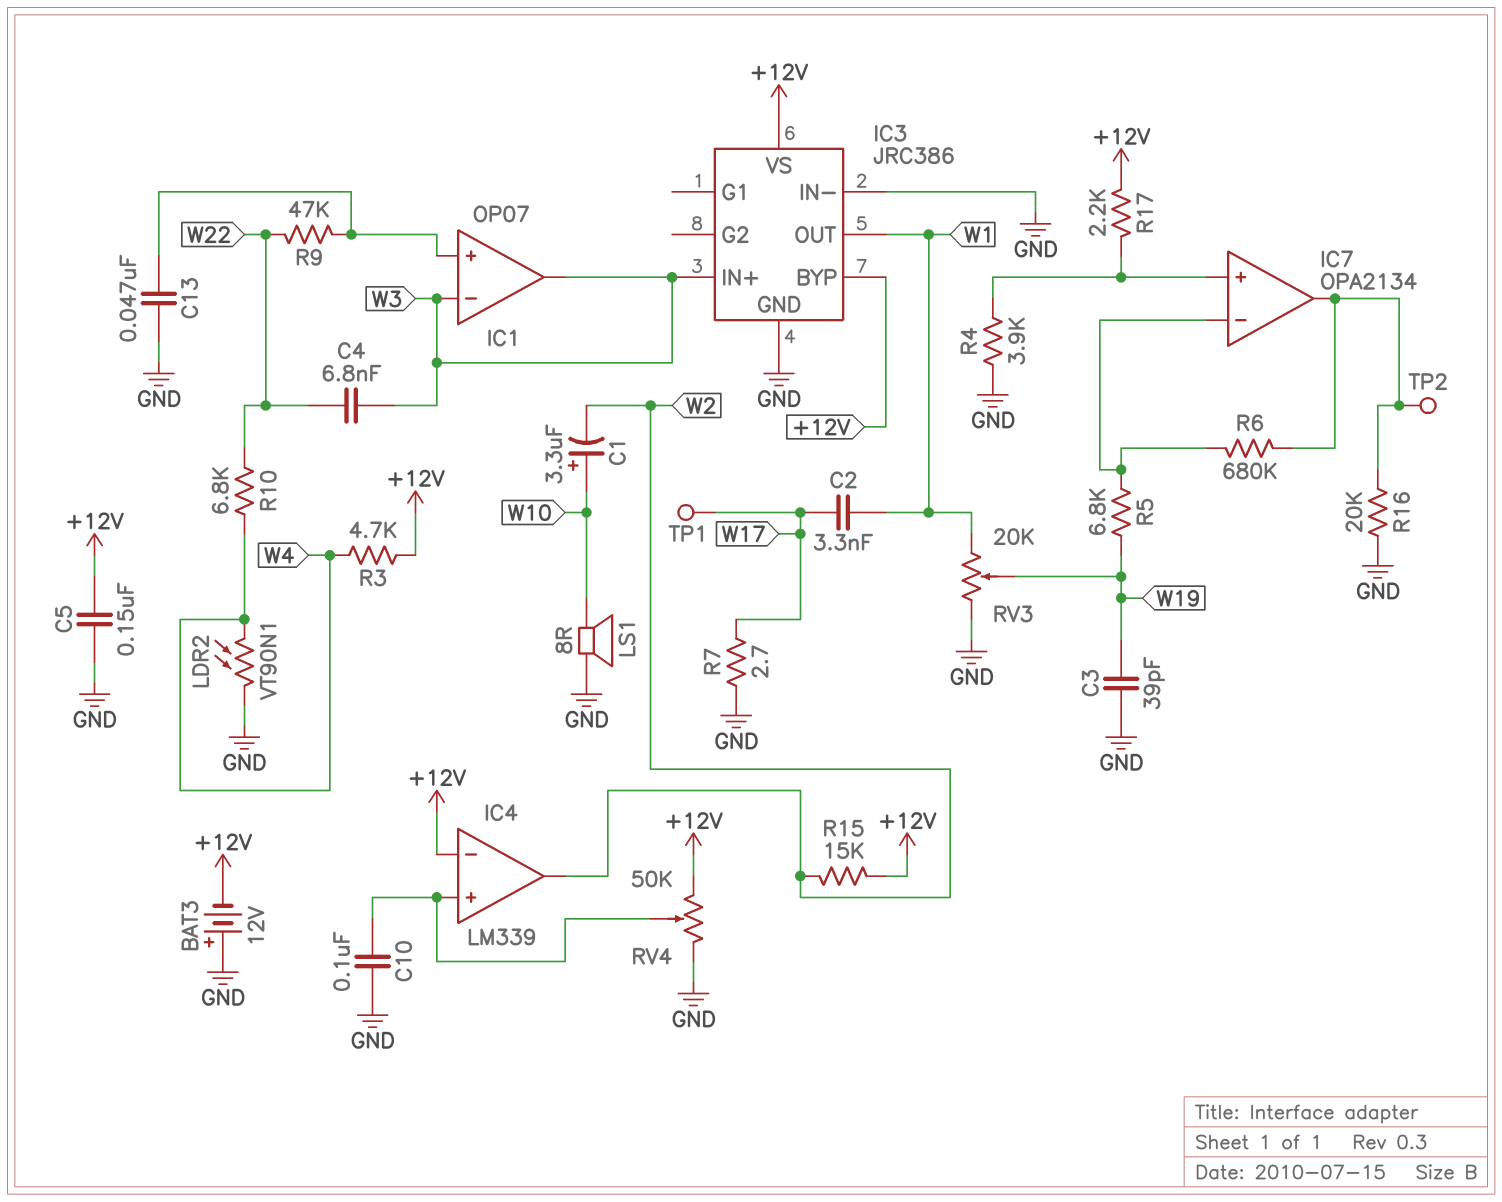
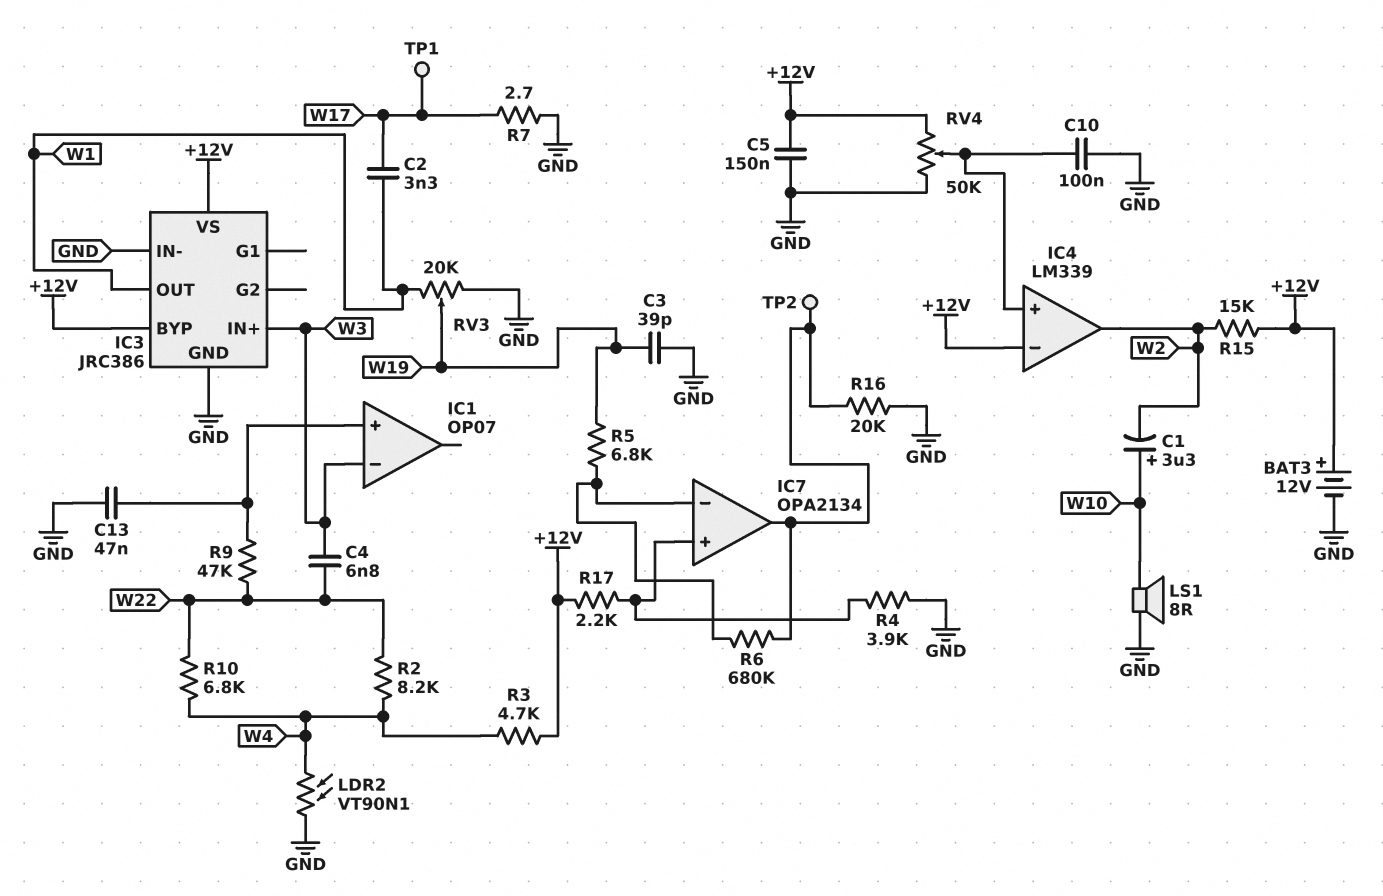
BAT3: 12V (plus GND, minus +12V) -> 12V (plus +12V, minus GND)
IC1 pin out: W3 -> none
R2: none -> 8.2k (W4, W22)

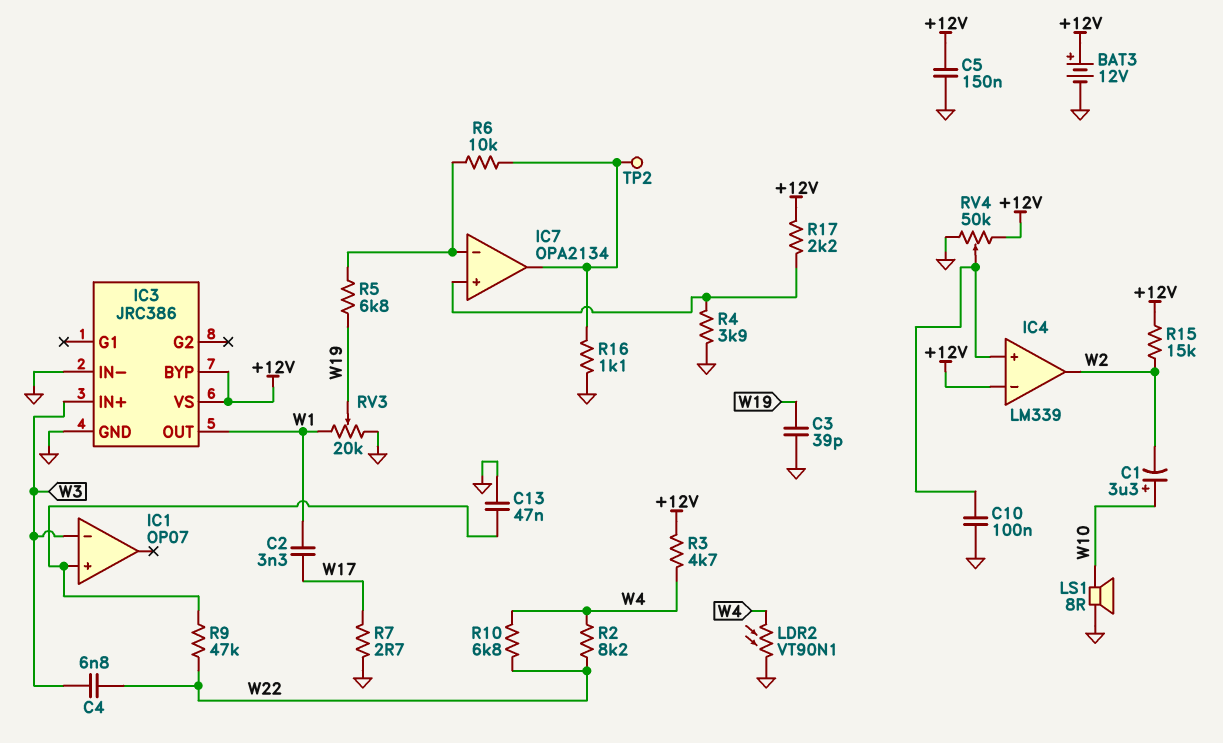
R6: 680k (IC7/in-, IC7/out) -> 10k (IC7/in-, IC7/out)
R16: 20k (GND, IC7/out) -> 1.1k (GND, IC7/out)
TP1: test point (W17) -> none

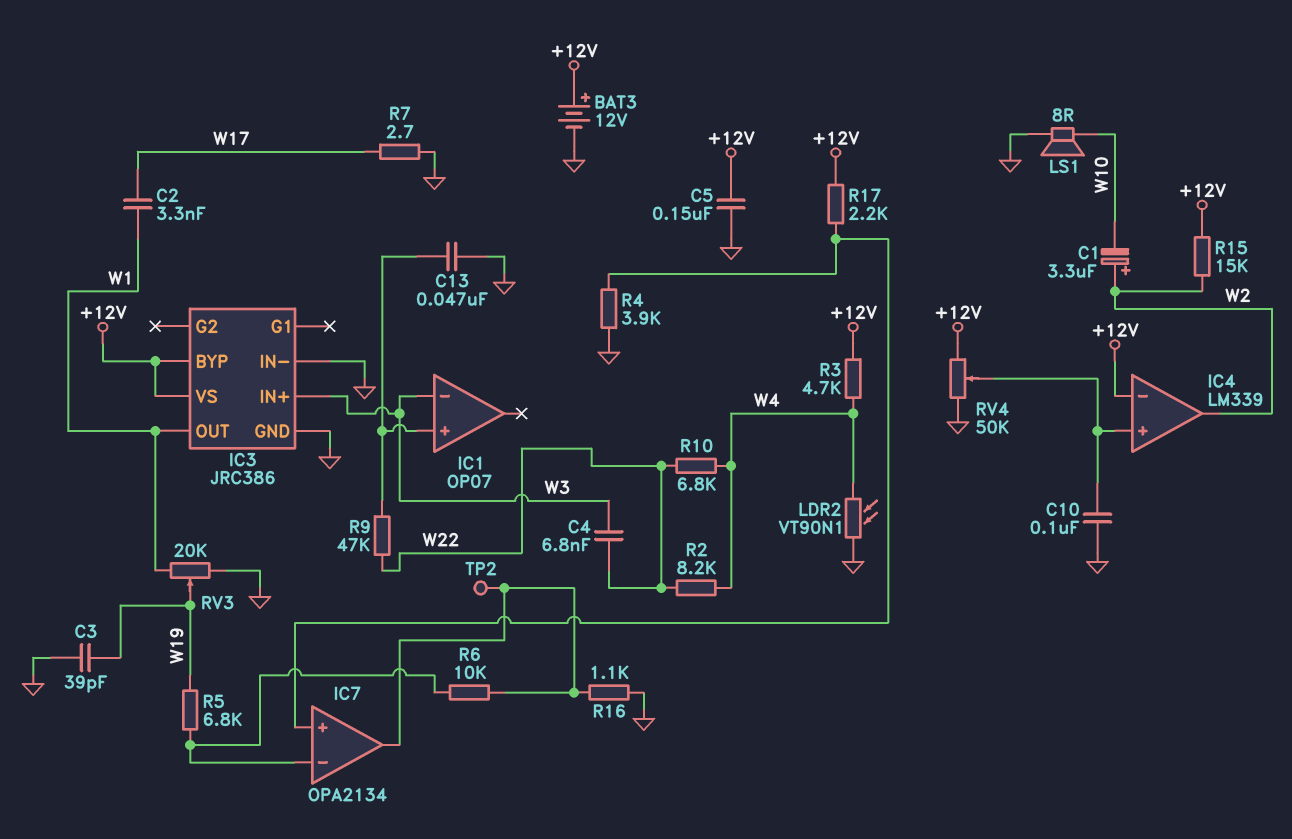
C1: 3.3uF (plus W10, minus W2) -> 3.3uF (plus W2, minus W10)

